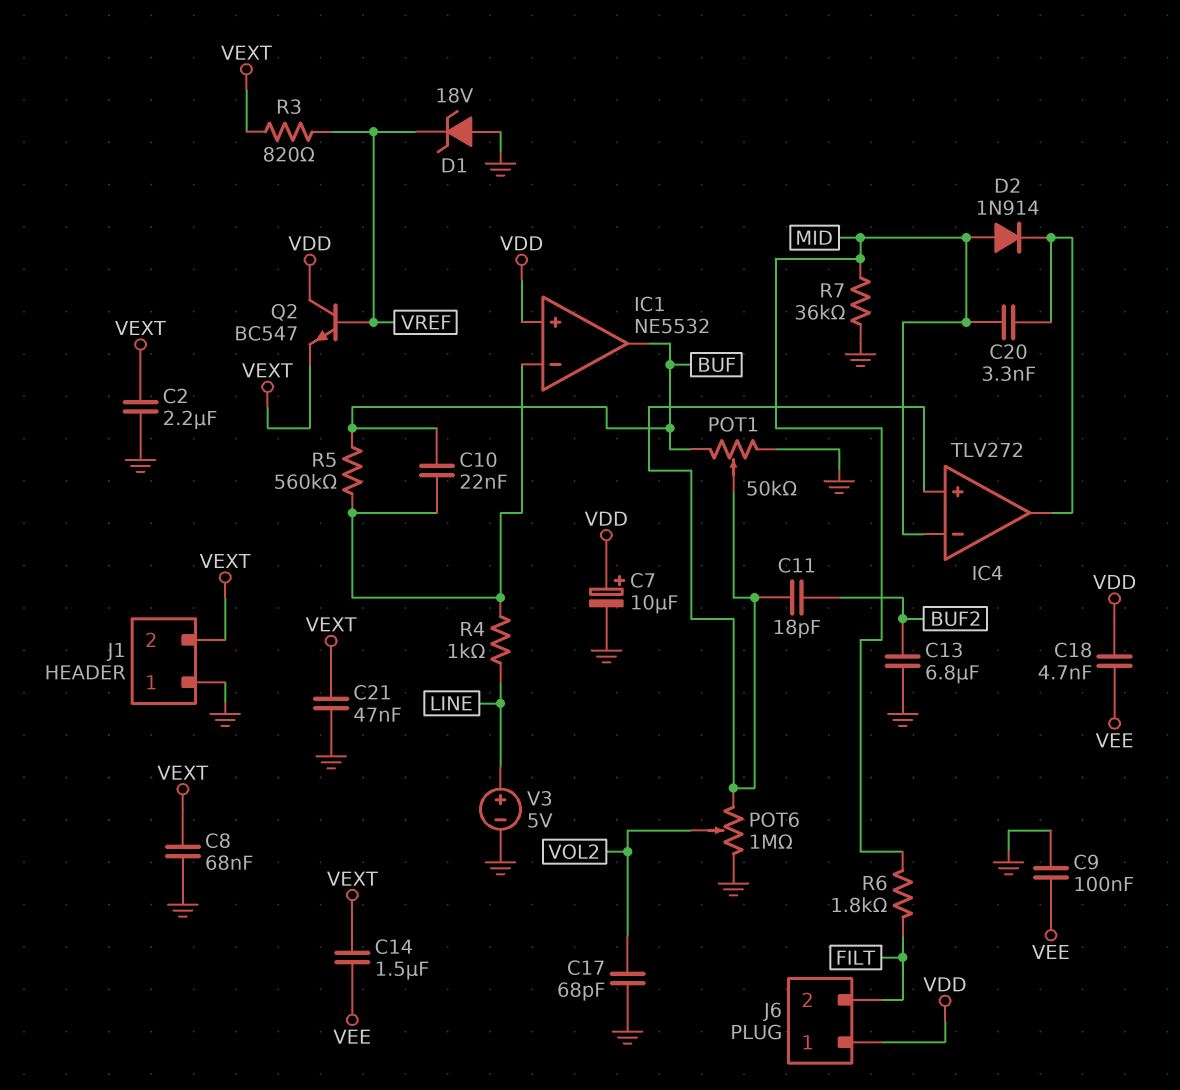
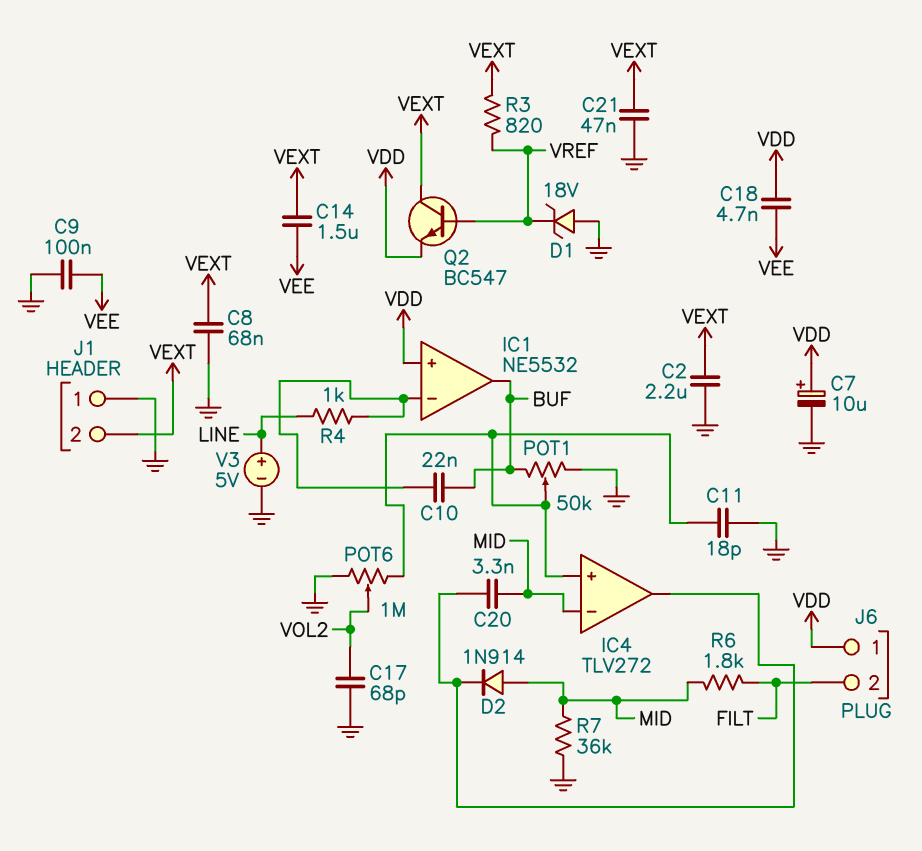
C11: 18pF (BUF2, IC4/in+) -> 18pF (GND, IC4/in+)
C13: 6.8uF (BUF2, GND) -> none
Q2: NPN BC547 (B VREF, C VDD, E VEXT) -> NPN BC547 (B VREF, C VEXT, E VDD)
R5: 560k (BUF, IC1/in-) -> none

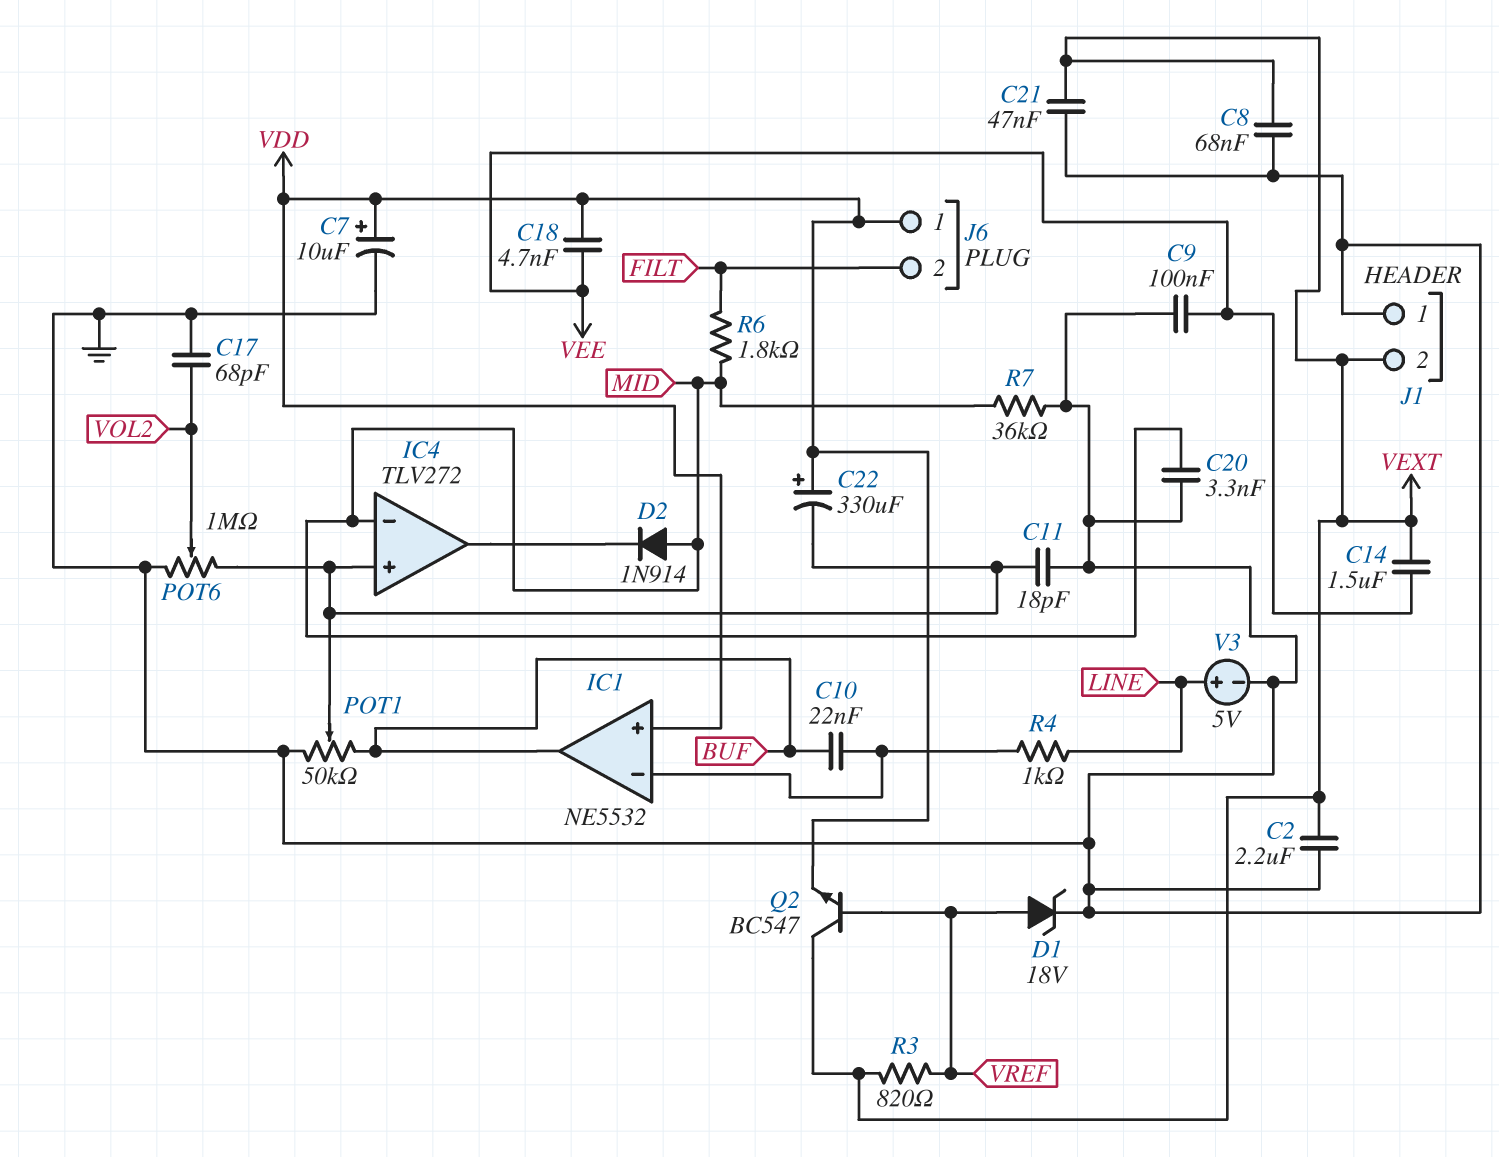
C20: 3.3nF (IC4/out, MID) -> 3.3nF (GND, MID)
C22: none -> 330uF (plus VDD, minus IC4/in+)
D1: zener 18V (A GND, K VREF) -> zener 18V (A VREF, K GND)

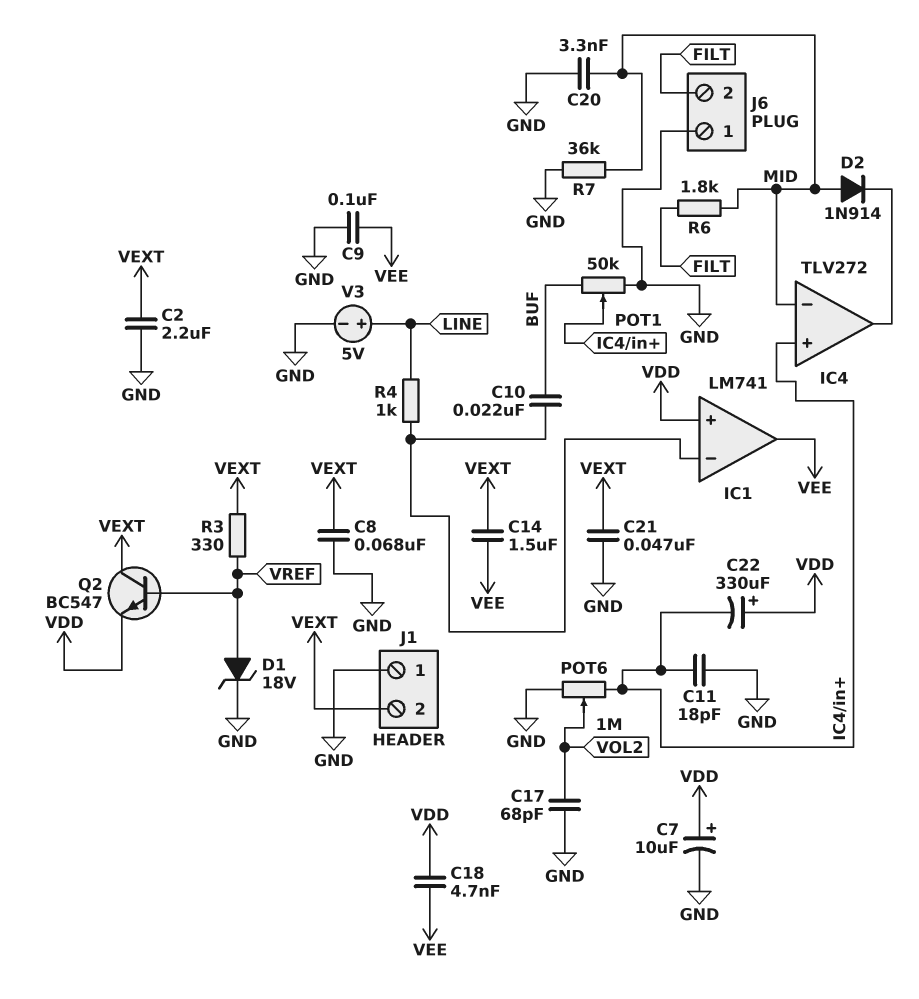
IC1: NE5532 -> LM741
IC1 pin out: BUF -> VEE
J6 pin 1: VDD -> GND
R3: 820 (VEXT, VREF) -> 330 (VEXT, VREF)

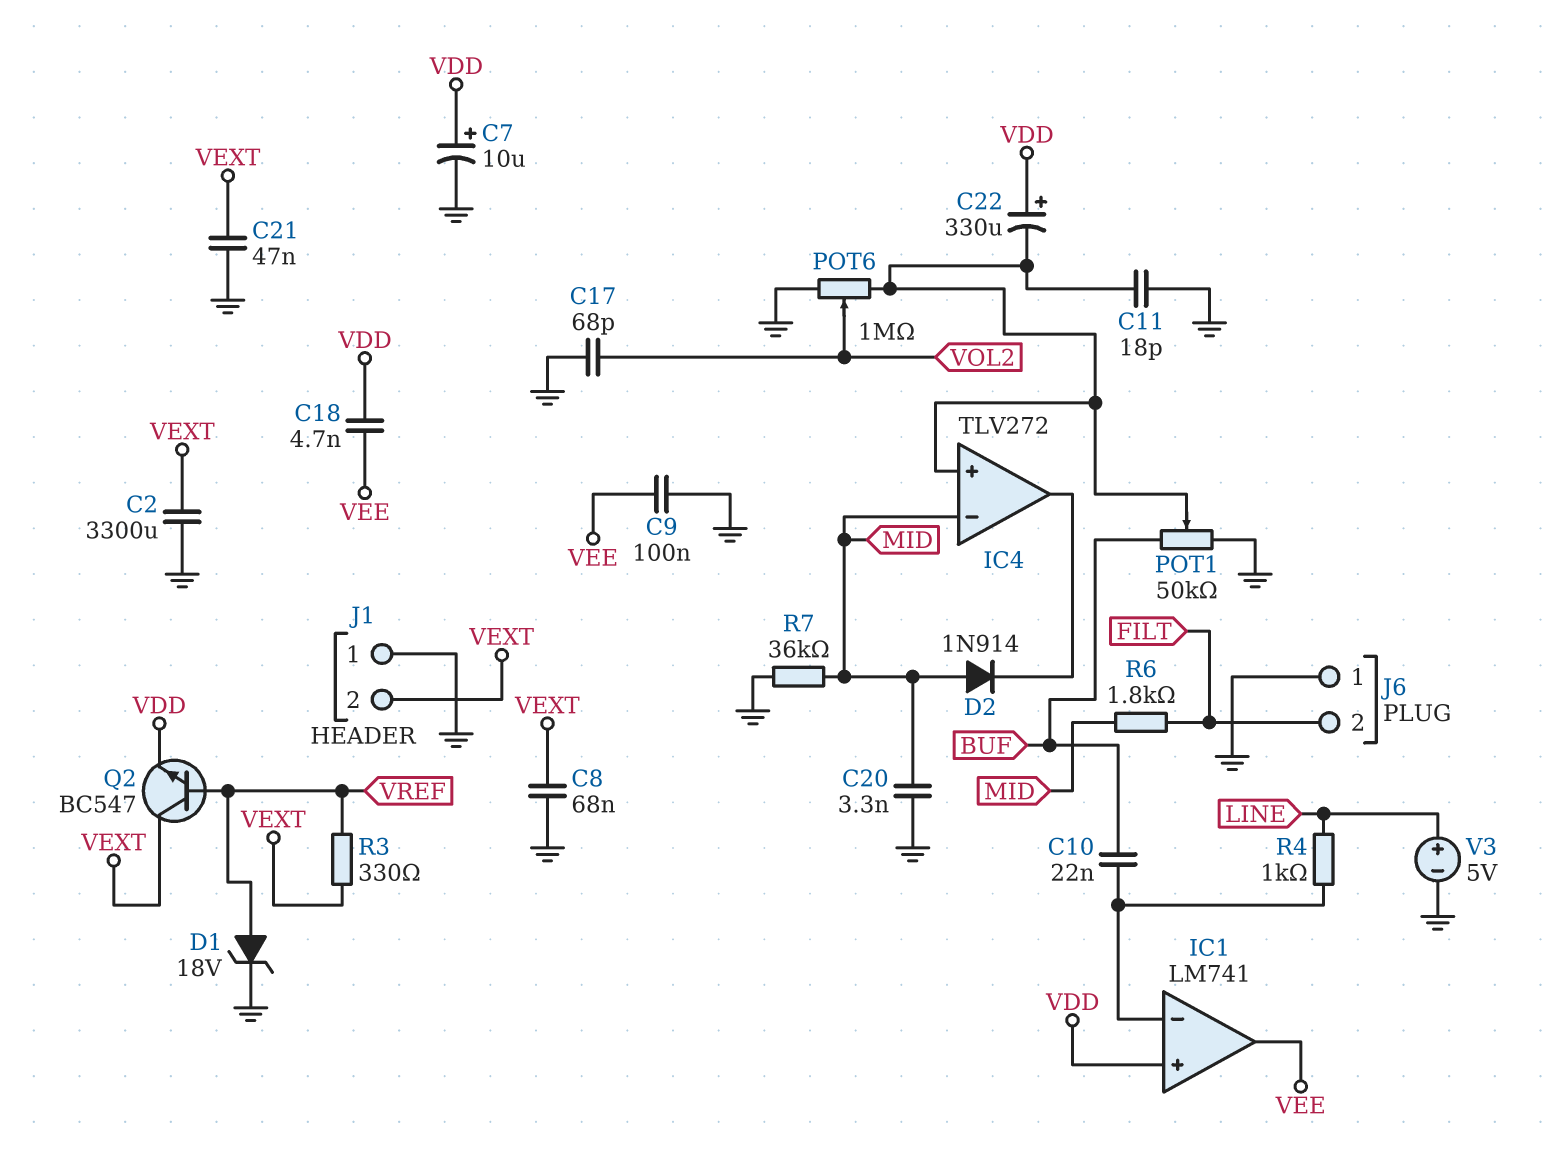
C2: 2.2uF (GND, VEXT) -> 3300uF (GND, VEXT)
C14: 1.5uF (VEE, VEXT) -> none

